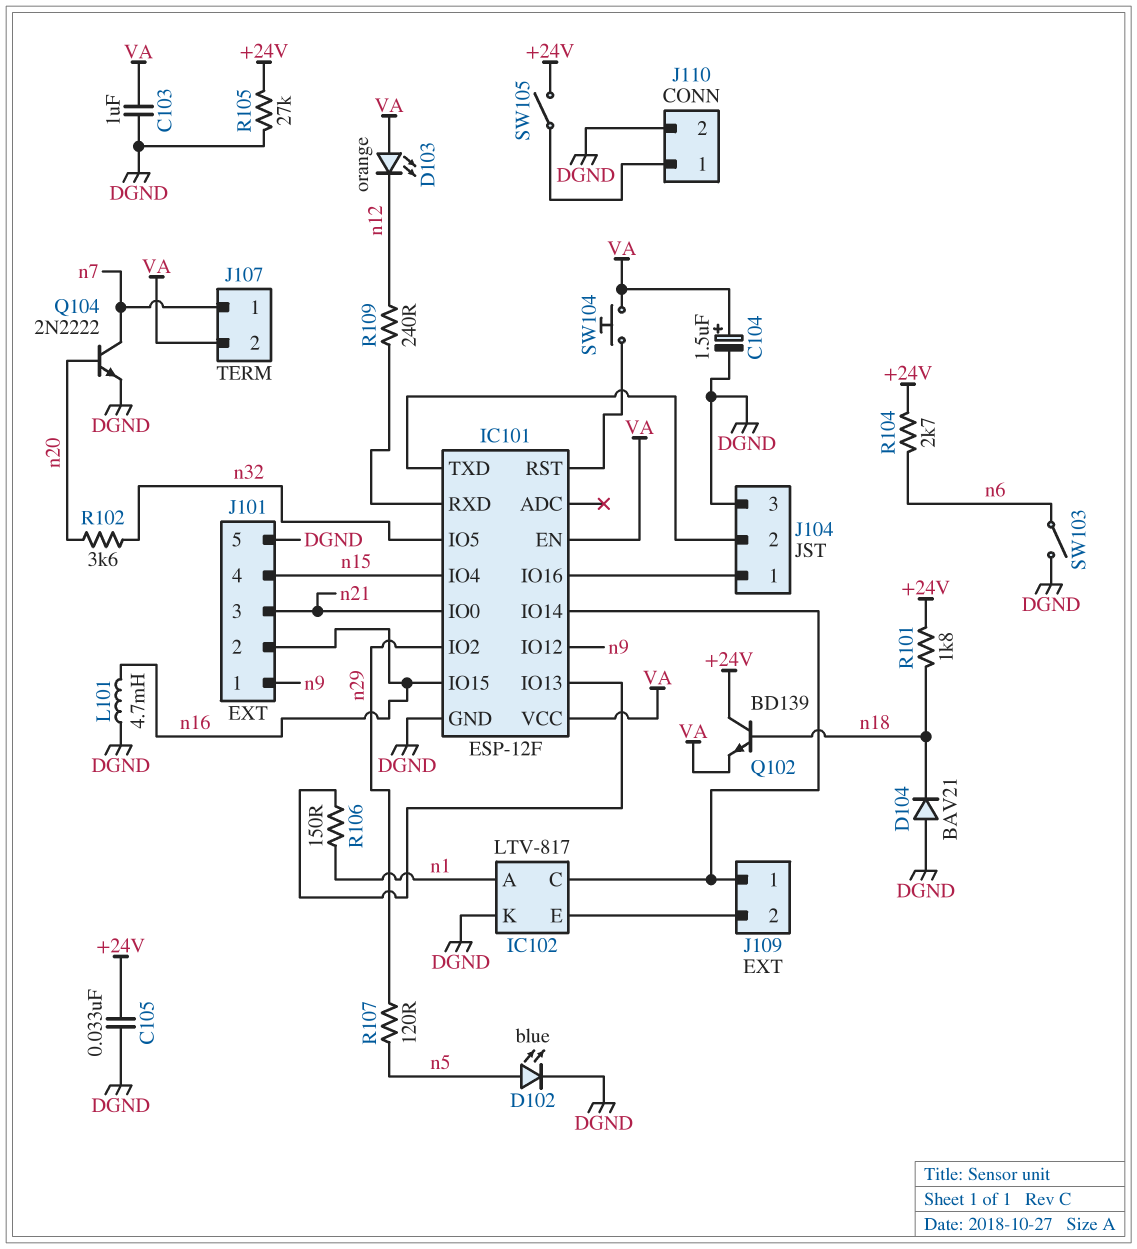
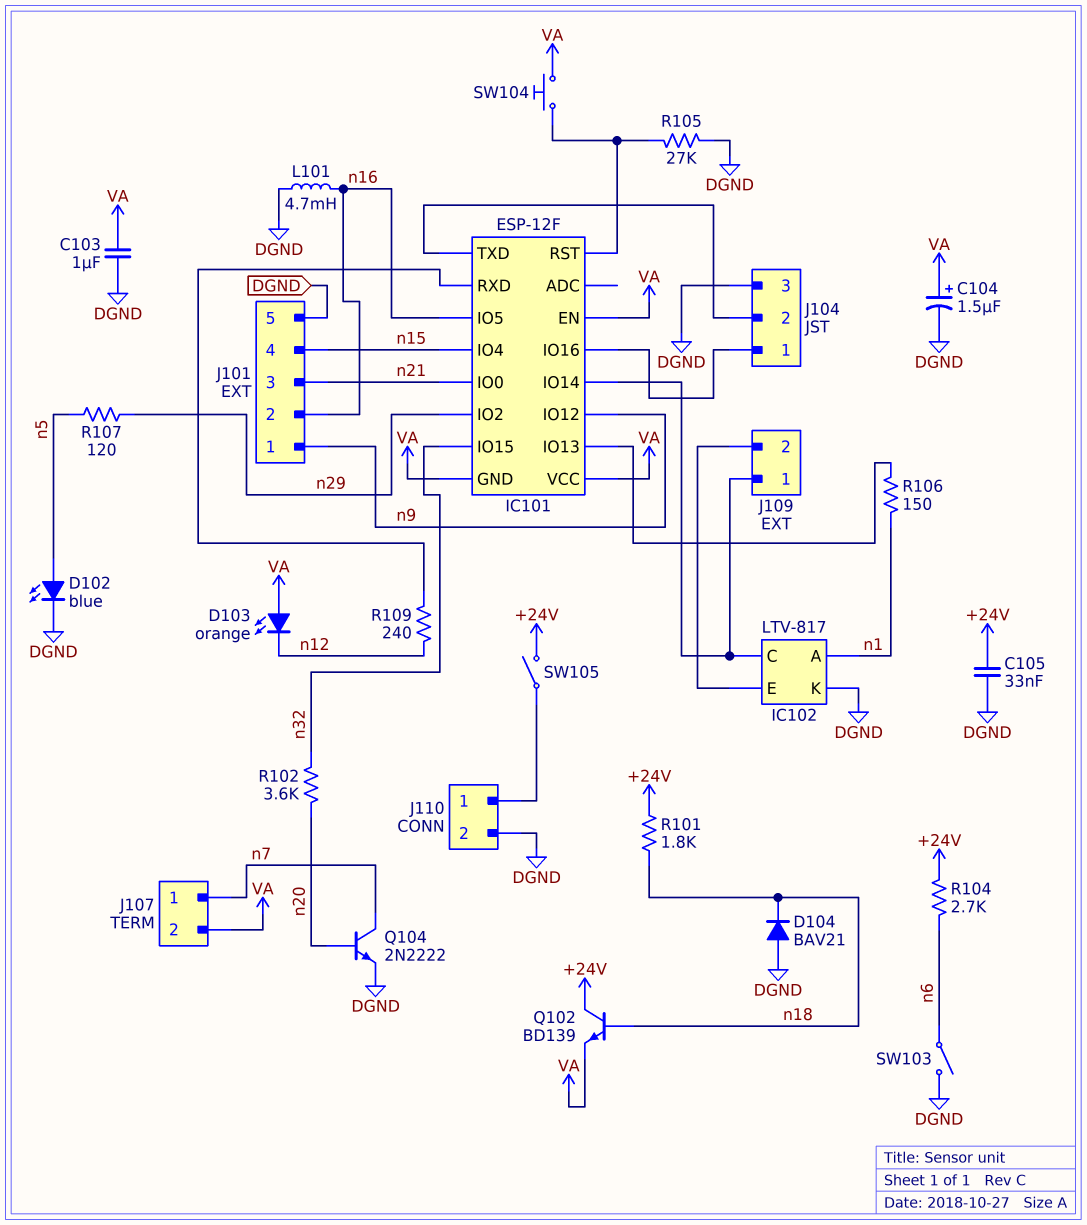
IC101 pin GND: DGND -> VA
IC101 pin IO5: n32 -> n16
IC101 pin IO15: n16 -> n32
R105: 27k (+24V, DGND) -> 27k (DGND, IC101/RST)

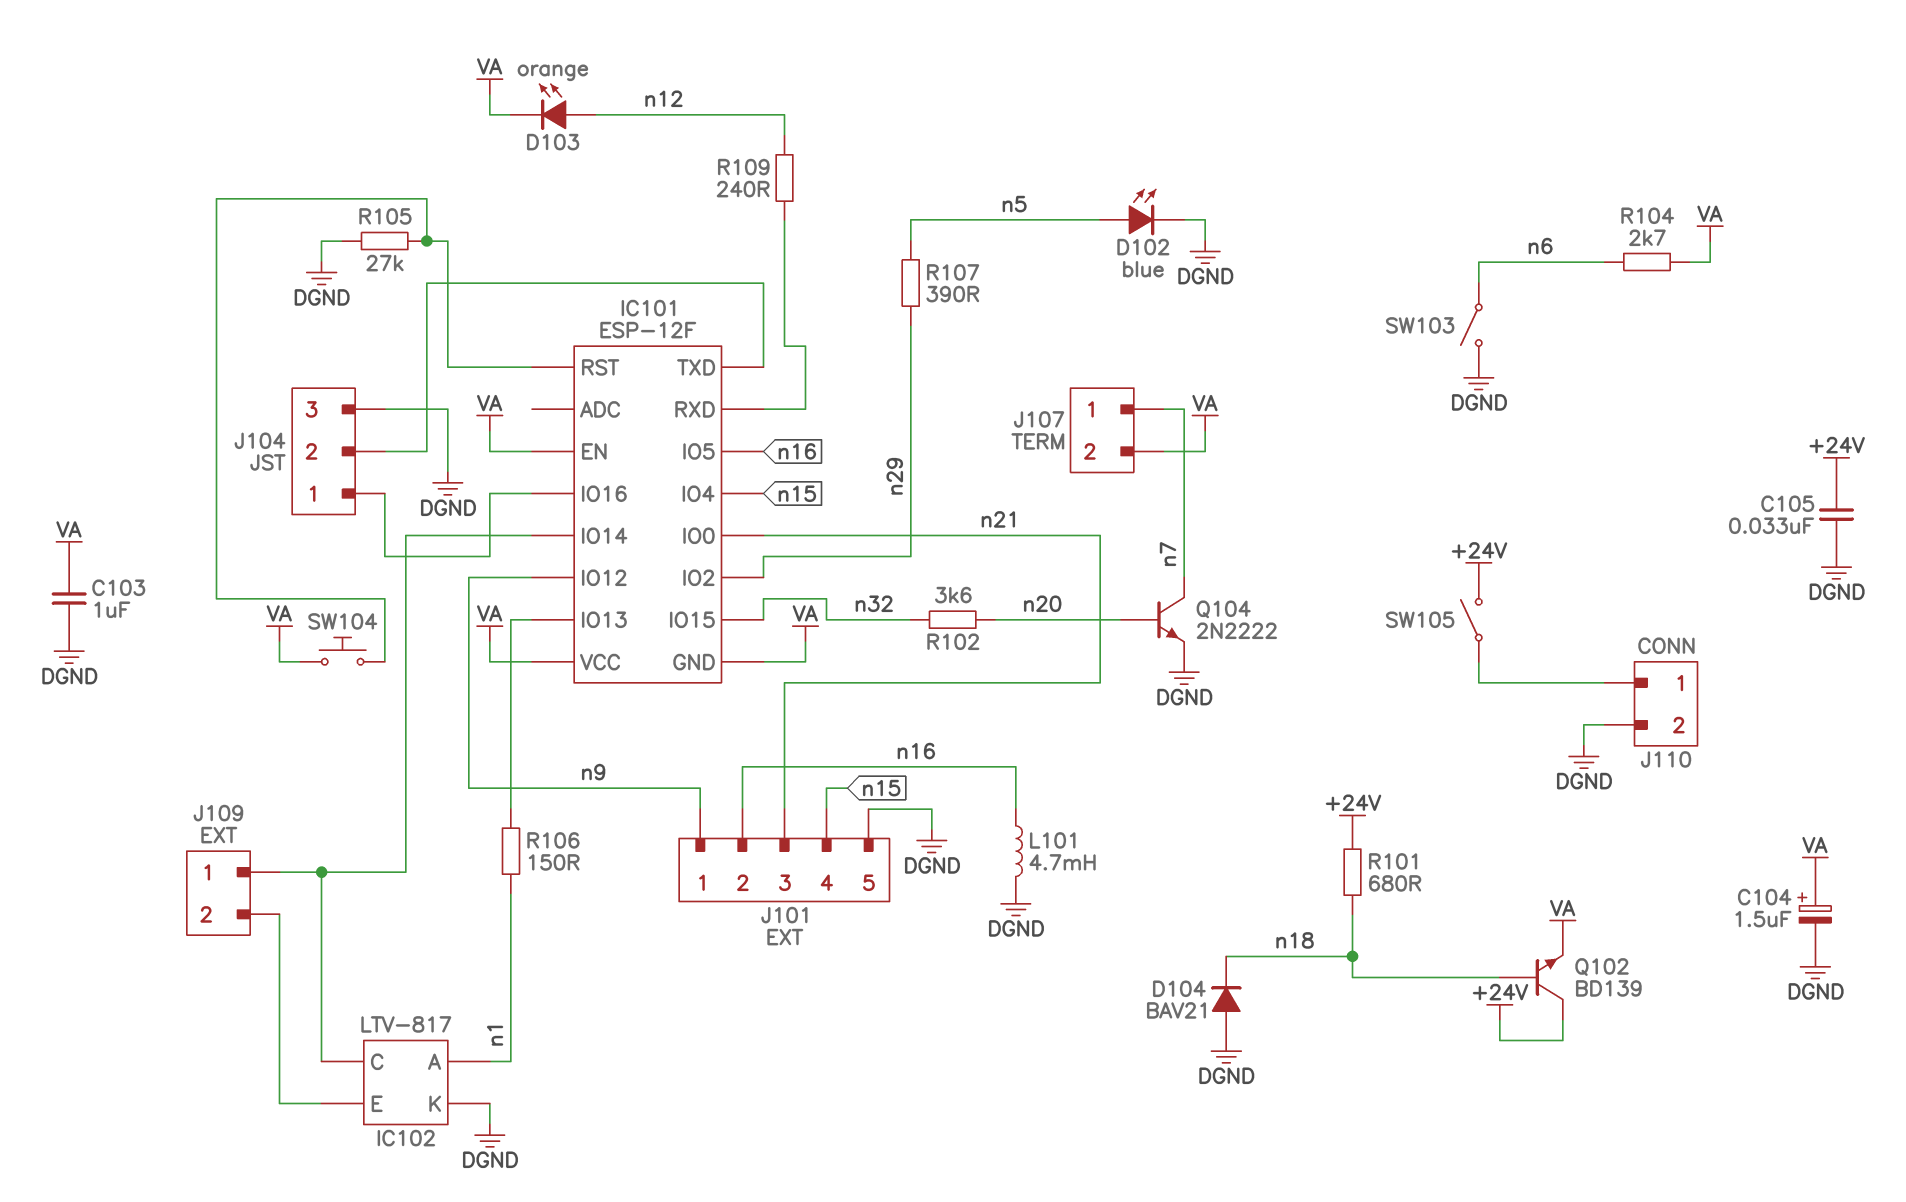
D103: LED orange (A VA, K n12) -> LED orange (A n12, K VA)
R101: 1.8k (+24V, n18) -> 680 (+24V, n18)
R104: 2.7k (+24V, n6) -> 2.7k (VA, n6)
R107: 120 (n5, n29) -> 390 (n5, n29)

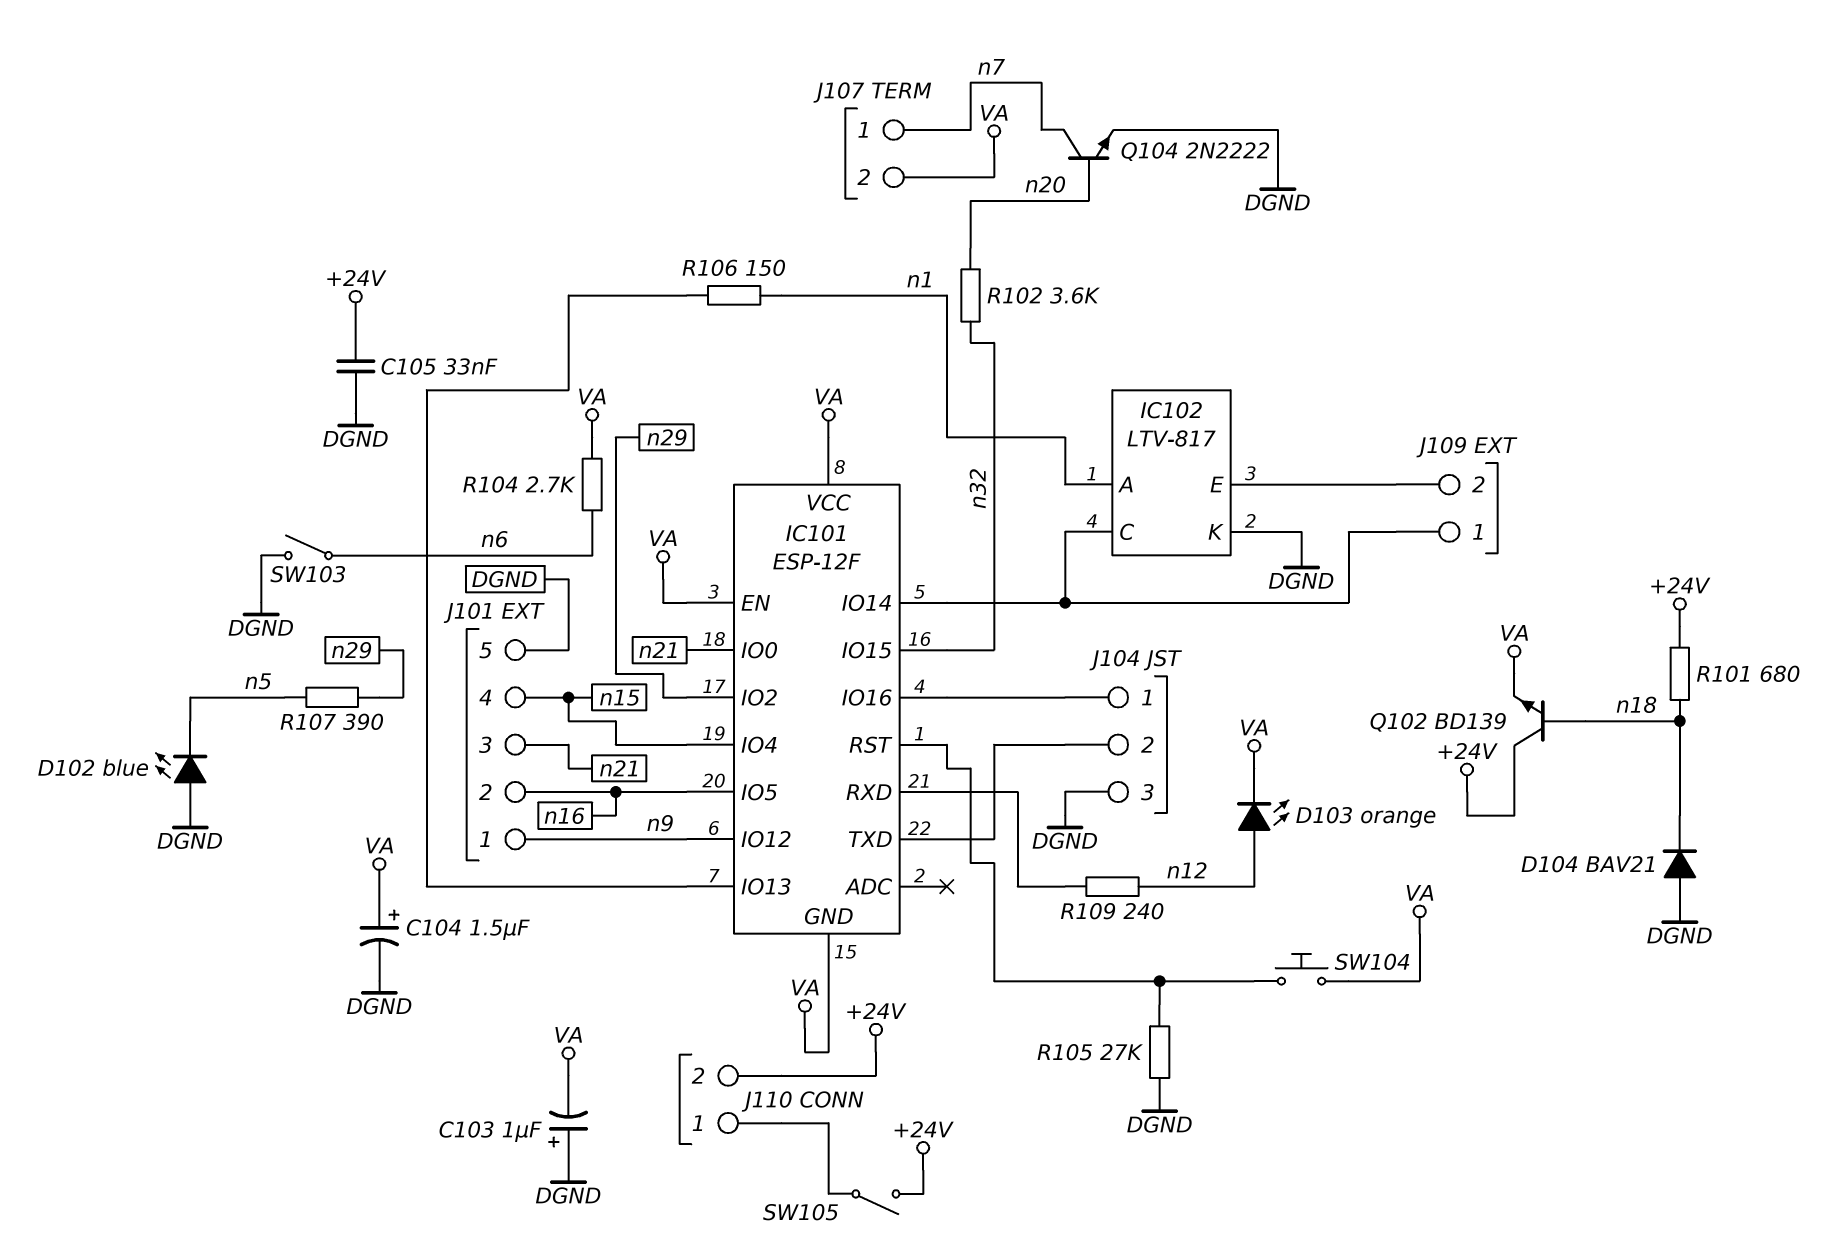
C103: 1uF (DGND, VA) -> 1uF (plus DGND, minus VA)
D102: LED blue (A n5, K DGND) -> LED blue (A DGND, K n5)
J110 pin 2: DGND -> +24V
L101: 4.7mH (DGND, n16) -> none

